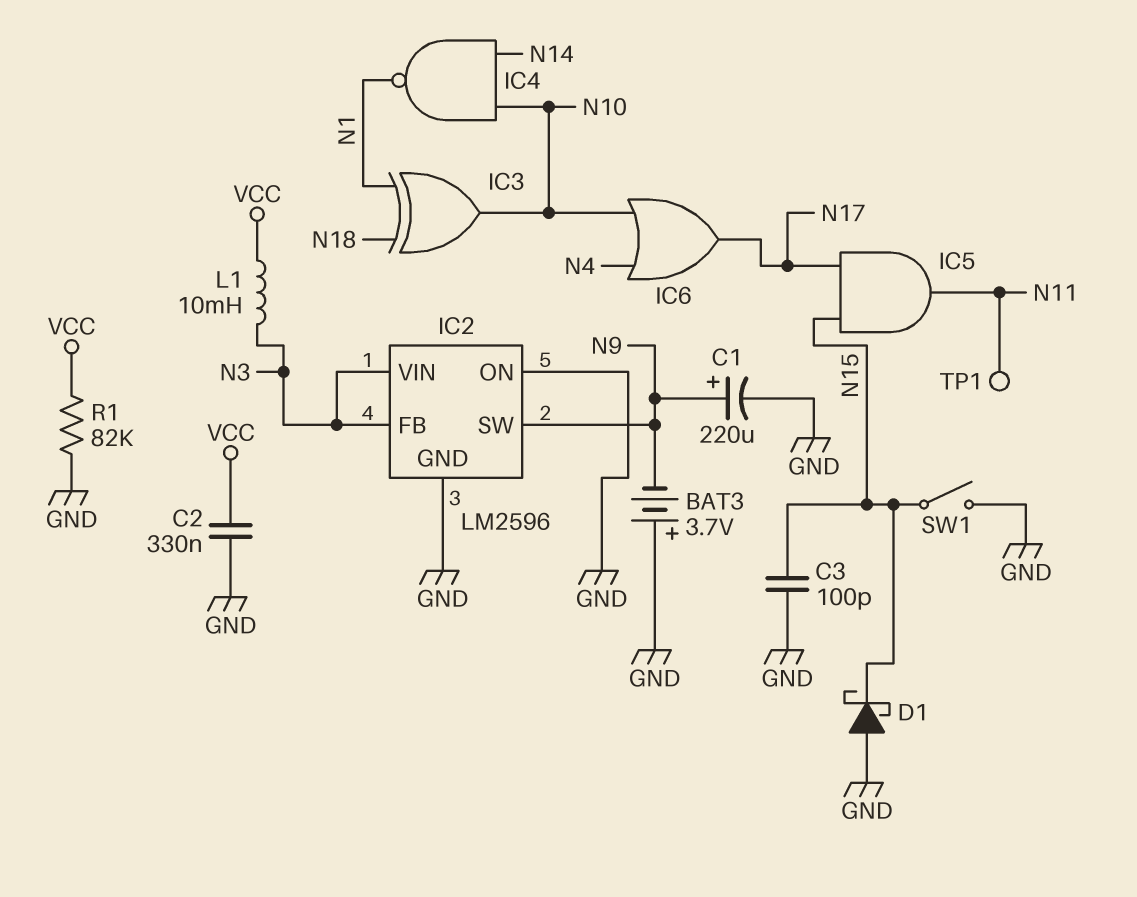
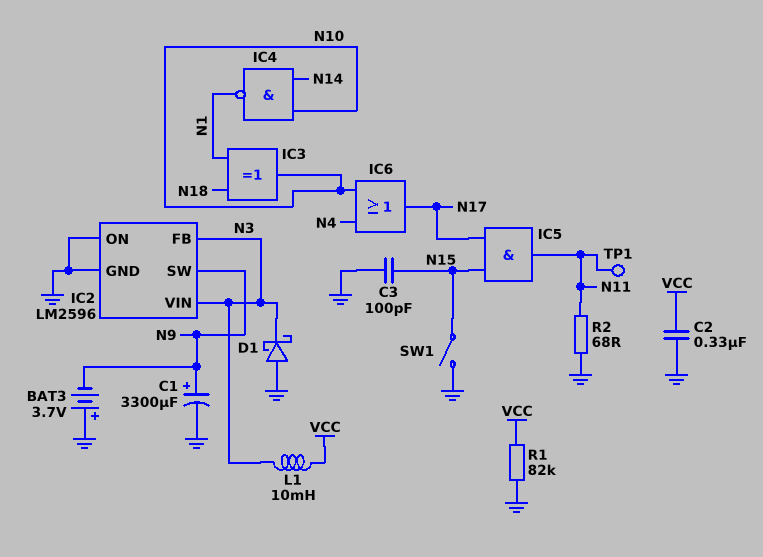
C1: 220uF (plus N9, minus GND) -> 3300uF (plus N9, minus GND)
D1: schottky (A GND, K N15) -> schottky (A GND, K N3)
R2: none -> 68 (GND, N11)

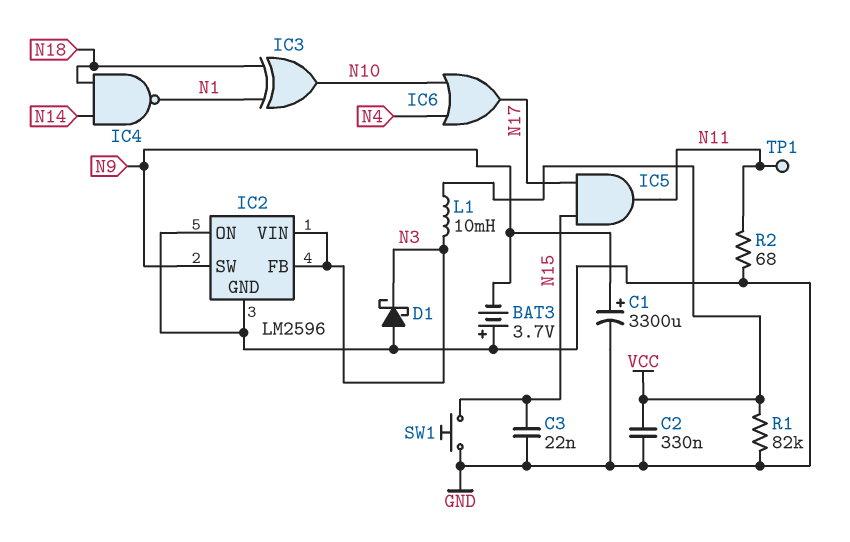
C3: 100pF (GND, N15) -> 22nF (GND, N15)
IC4: NAND (in N10, in N14, out N1) -> NAND (in N14, in N18, out N1)
SW1: switch (GND, N15) -> button (GND, N15)

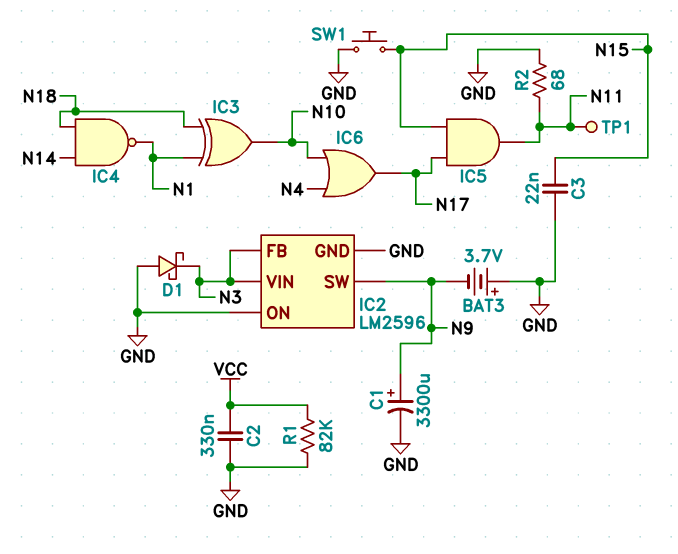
L1: 10mH (N3, VCC) -> none

